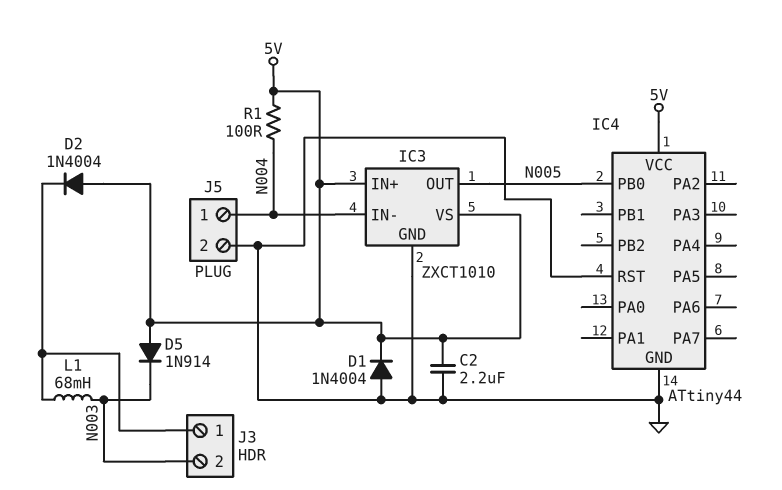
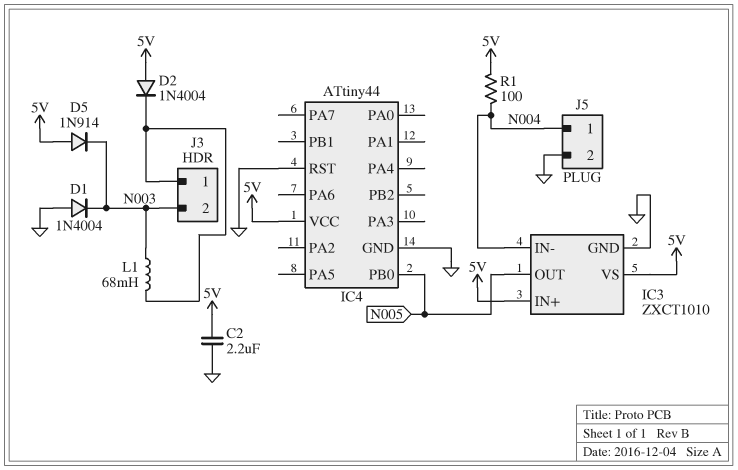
D1: diode 1N4004 (A GND, K 5V) -> diode 1N4004 (A GND, K N003)

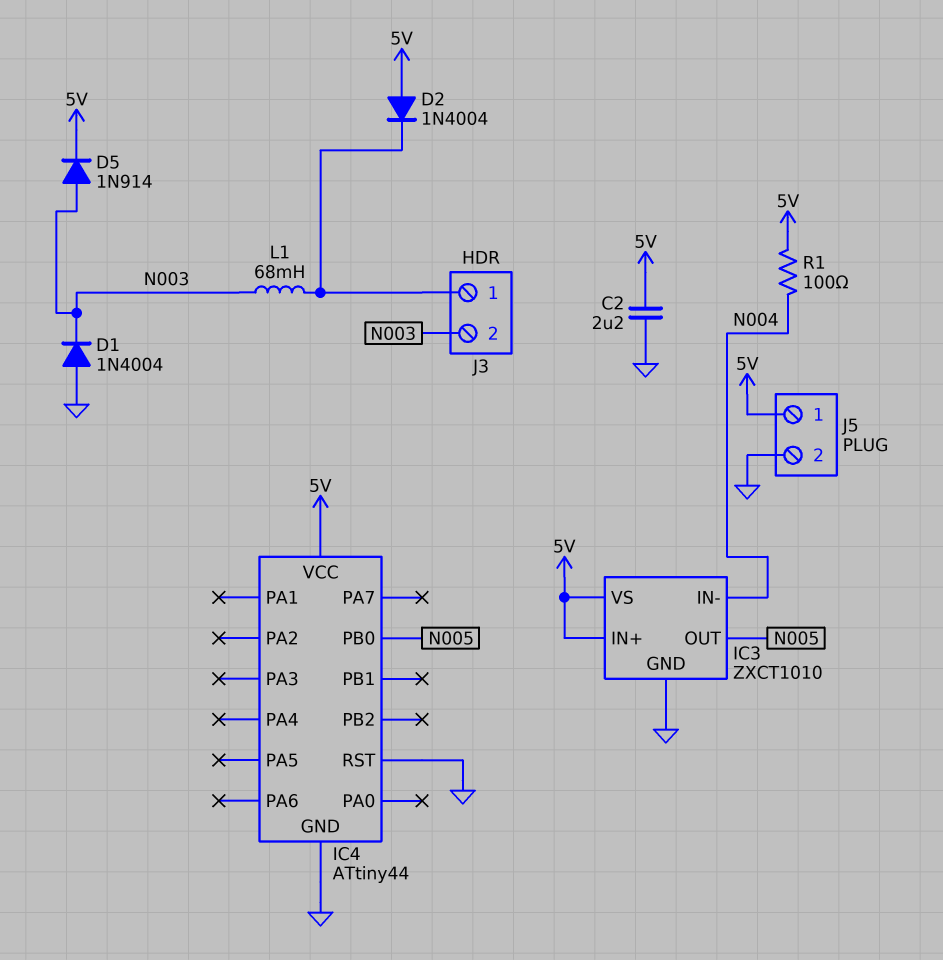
D5: diode 1N914 (A 5V, K N003) -> diode 1N914 (A N003, K 5V)
J5 pin 1: N004 -> 5V

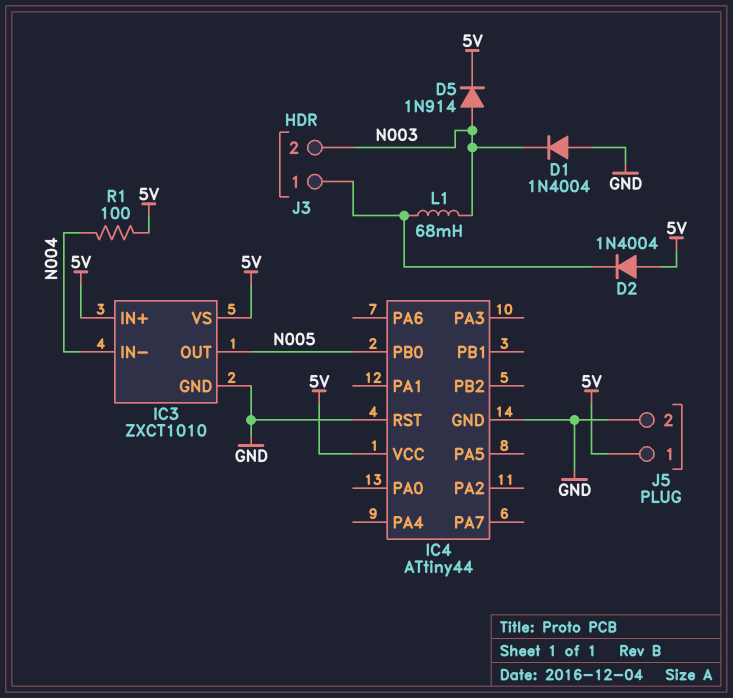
C2: 2.2uF (5V, GND) -> none

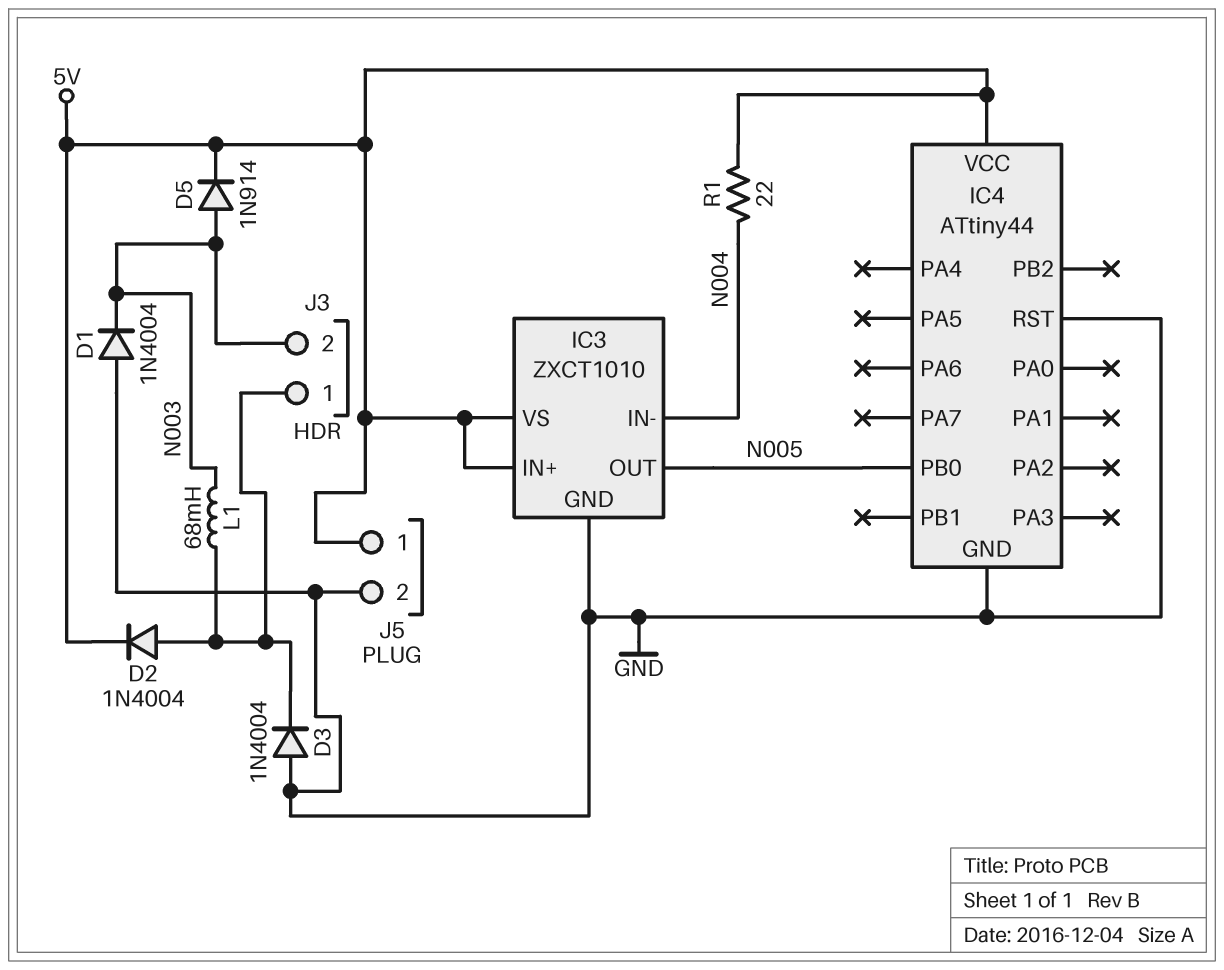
D2: diode 1N4004 (A 5V, K J3/1) -> diode 1N4004 (A J3/1, K 5V)
D3: none -> diode 1N4004 (A GND, K J3/1)
R1: 100 (5V, N004) -> 22 (5V, N004)

